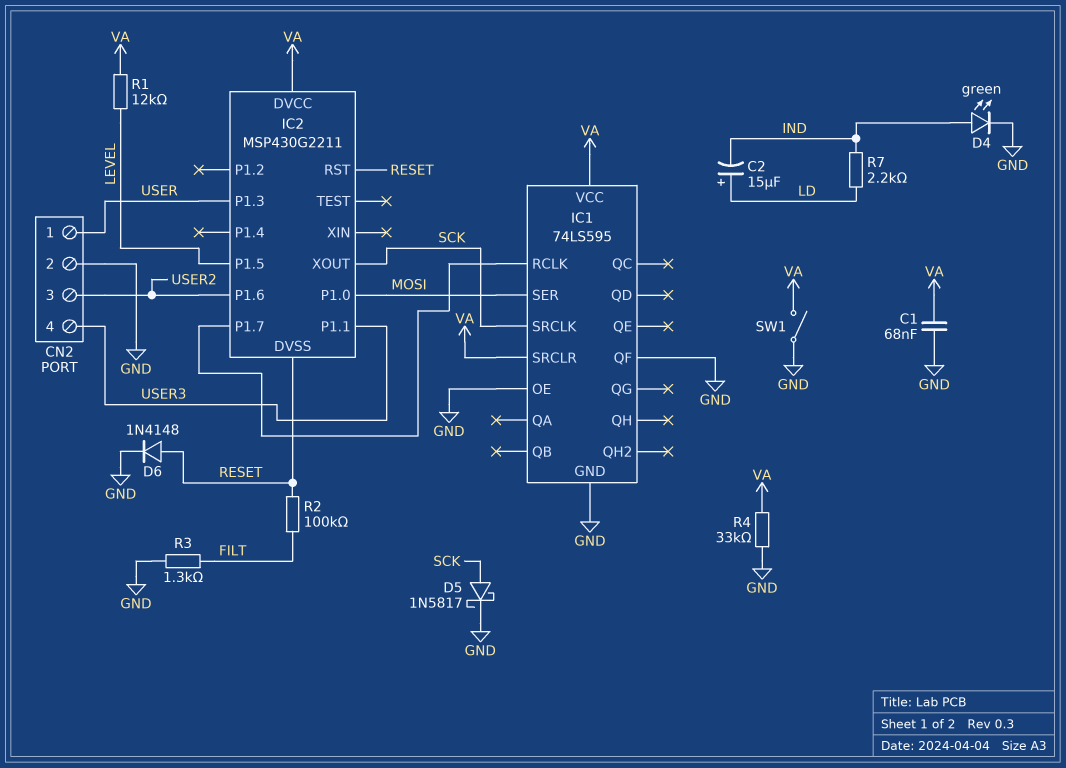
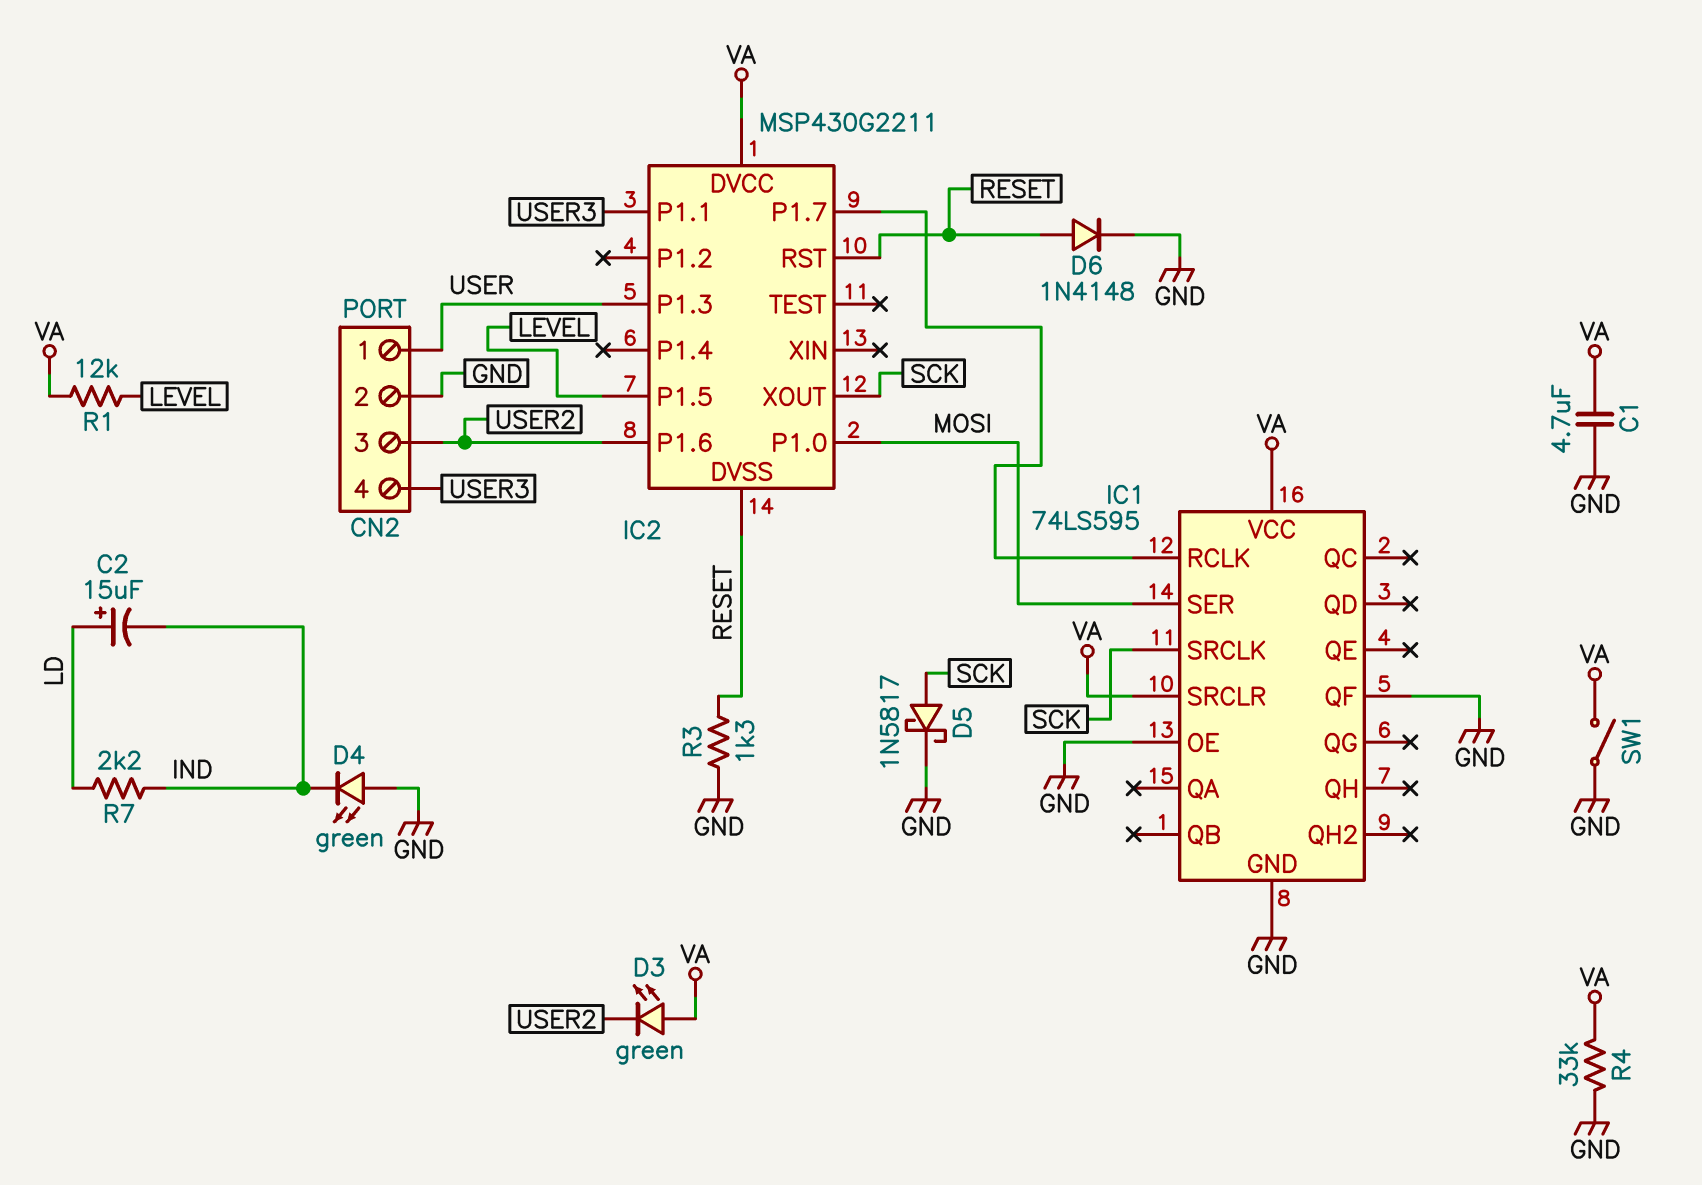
C1: 68nF (GND, VA) -> 4.7uF (GND, VA)
D3: none -> LED green (A VA, K USER2)
D4: LED green (A IND, K GND) -> LED green (A GND, K IND)
R2: 100k (FILT, RESET) -> none
R3: 1.3k (FILT, GND) -> 1.3k (GND, RESET)

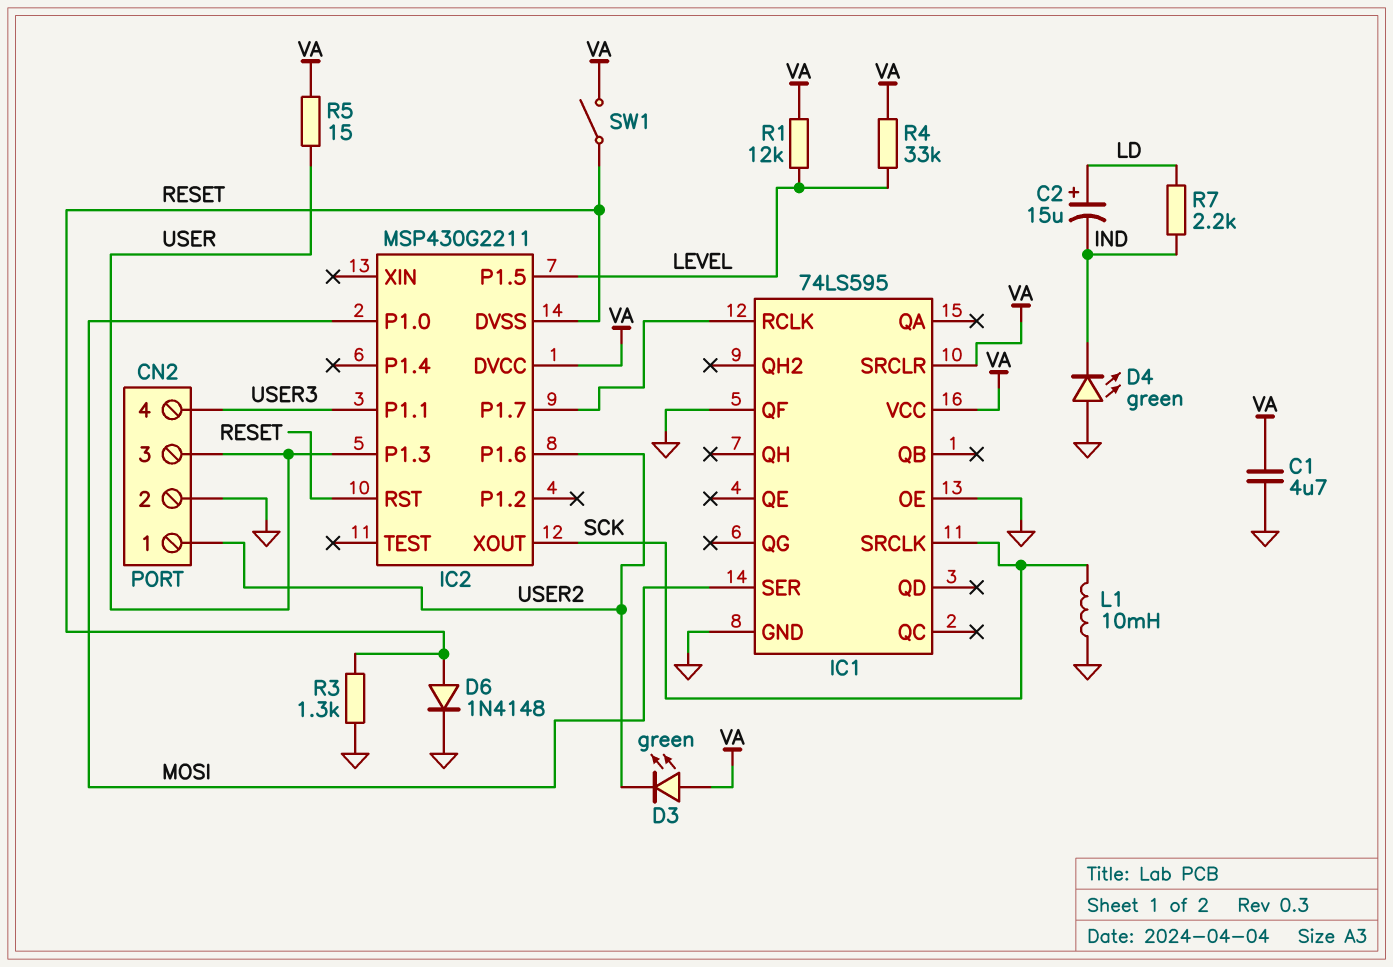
CN2 pin 1: USER -> USER2
CN2 pin 3: USER2 -> USER
D5: schottky 1N5817 (A SCK, K GND) -> none
L1: none -> 10mH (GND, SCK)
R4: 33k (GND, VA) -> 33k (LEVEL, VA)
R5: none -> 15 (USER, VA)
SW1: switch (GND, VA) -> switch (RESET, VA)

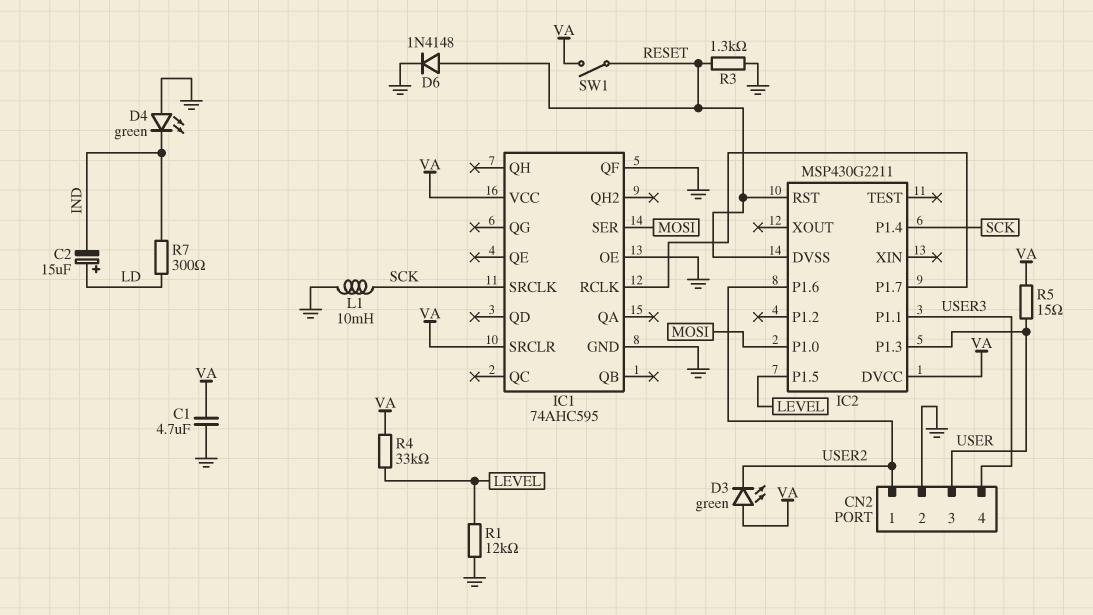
IC1: 74LS595 -> 74AHC595
IC2 pin P1.4: none -> SCK
IC2 pin XOUT: SCK -> none
R1: 12k (LEVEL, VA) -> 12k (GND, LEVEL)
R7: 2.2k (IND, LD) -> 300 (IND, LD)

